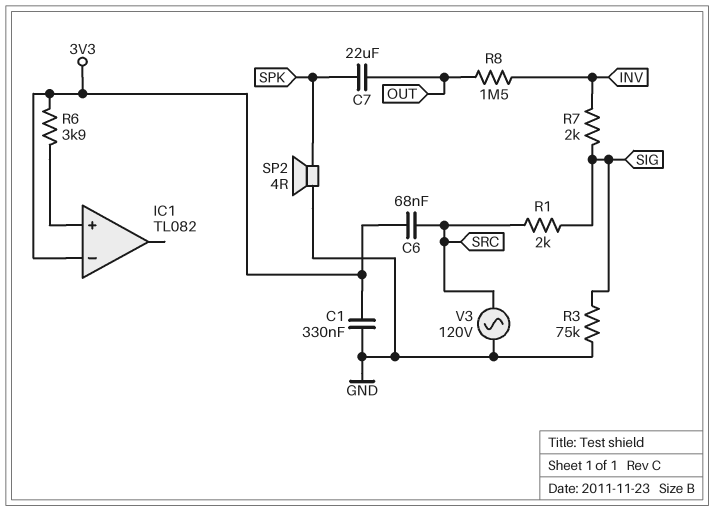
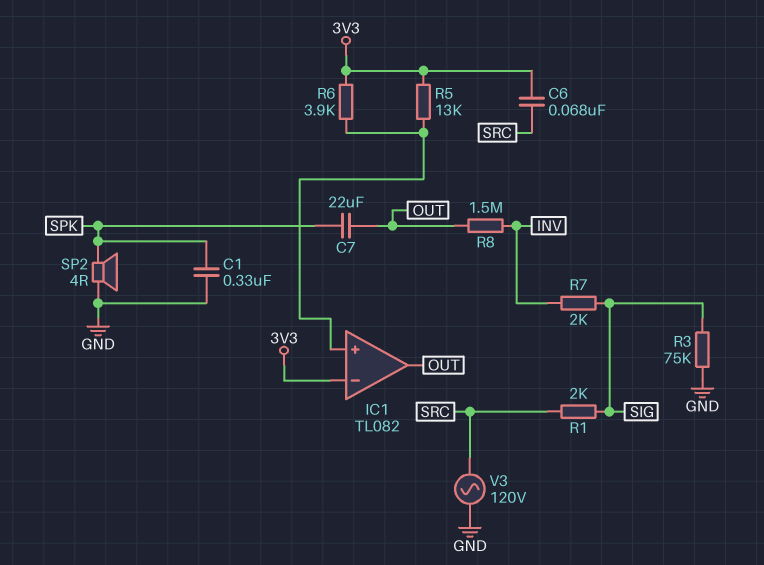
C1: 330nF (3V3, GND) -> 330nF (GND, SPK)
IC1 pin out: none -> OUT
R5: none -> 13k (3V3, IC1/in+)

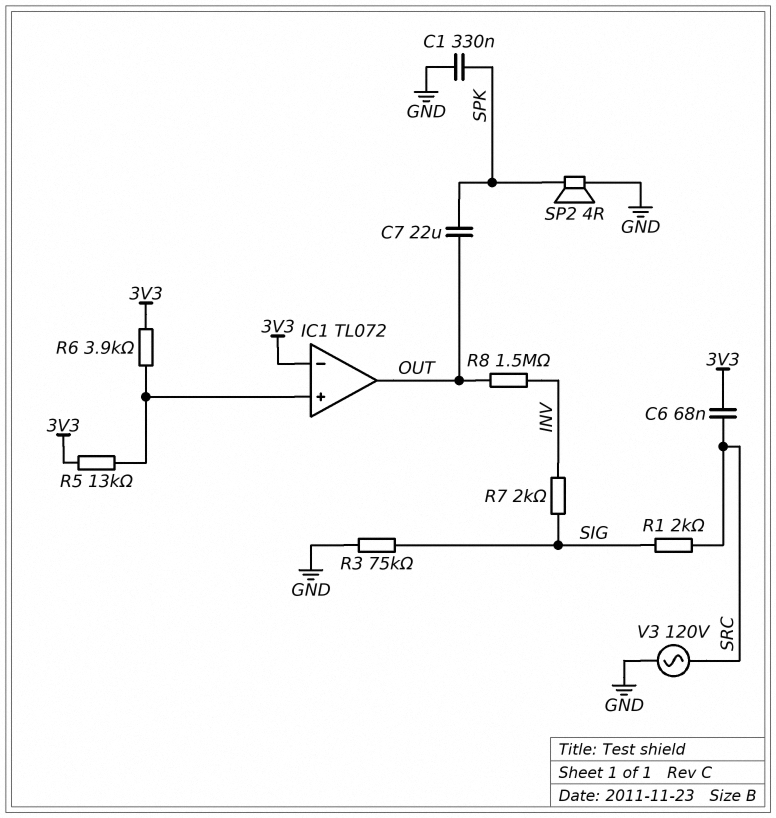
IC1: TL082 -> TL072

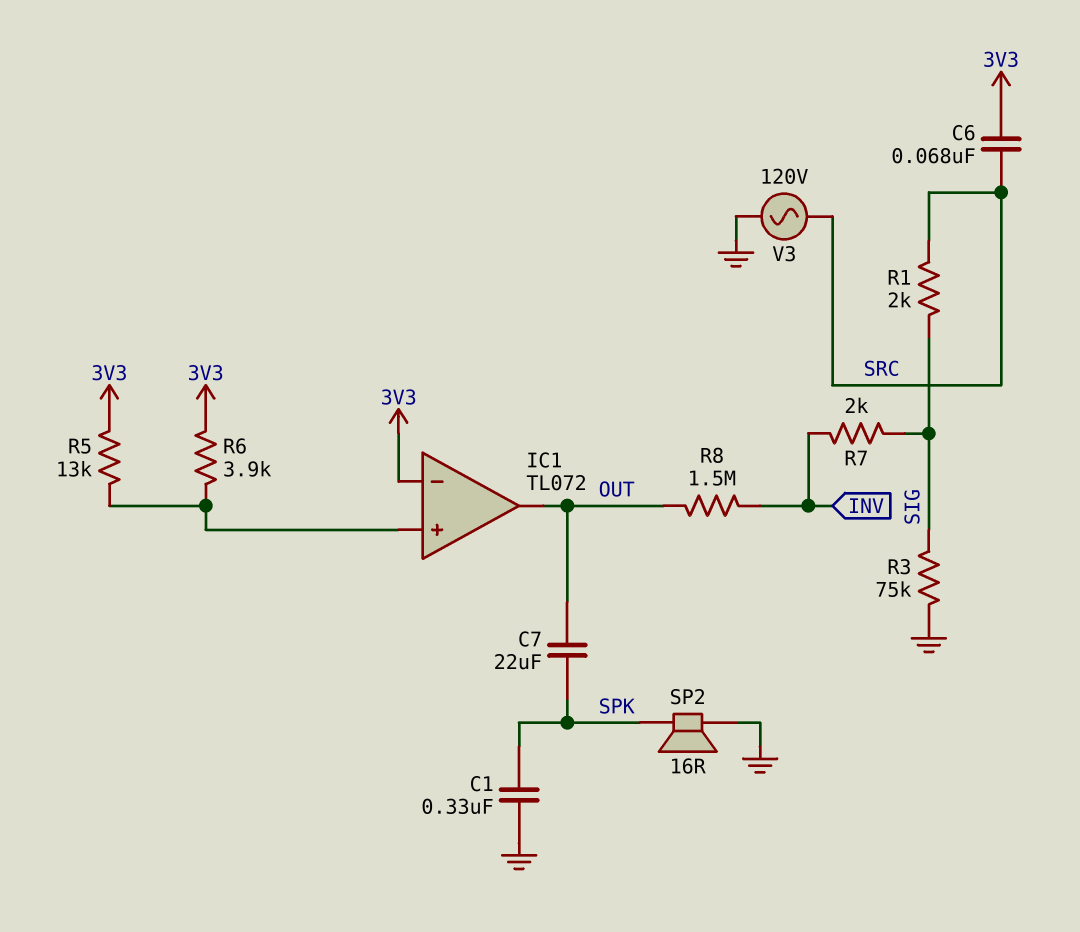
SP2: speaker 4R (GND, SPK) -> speaker 16R (GND, SPK)

